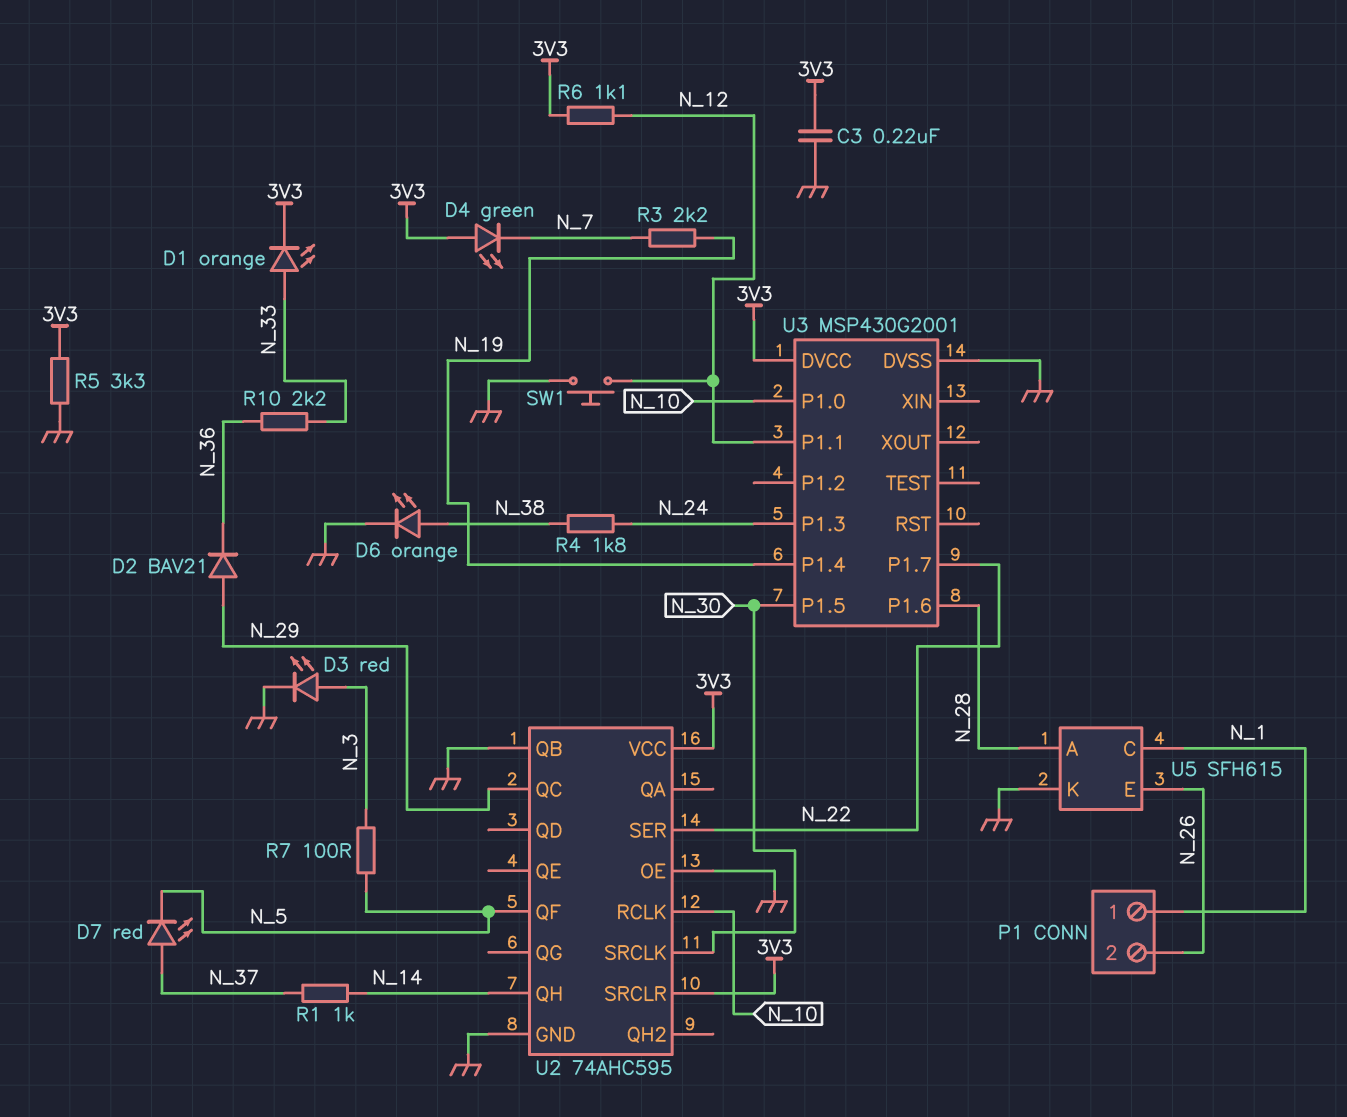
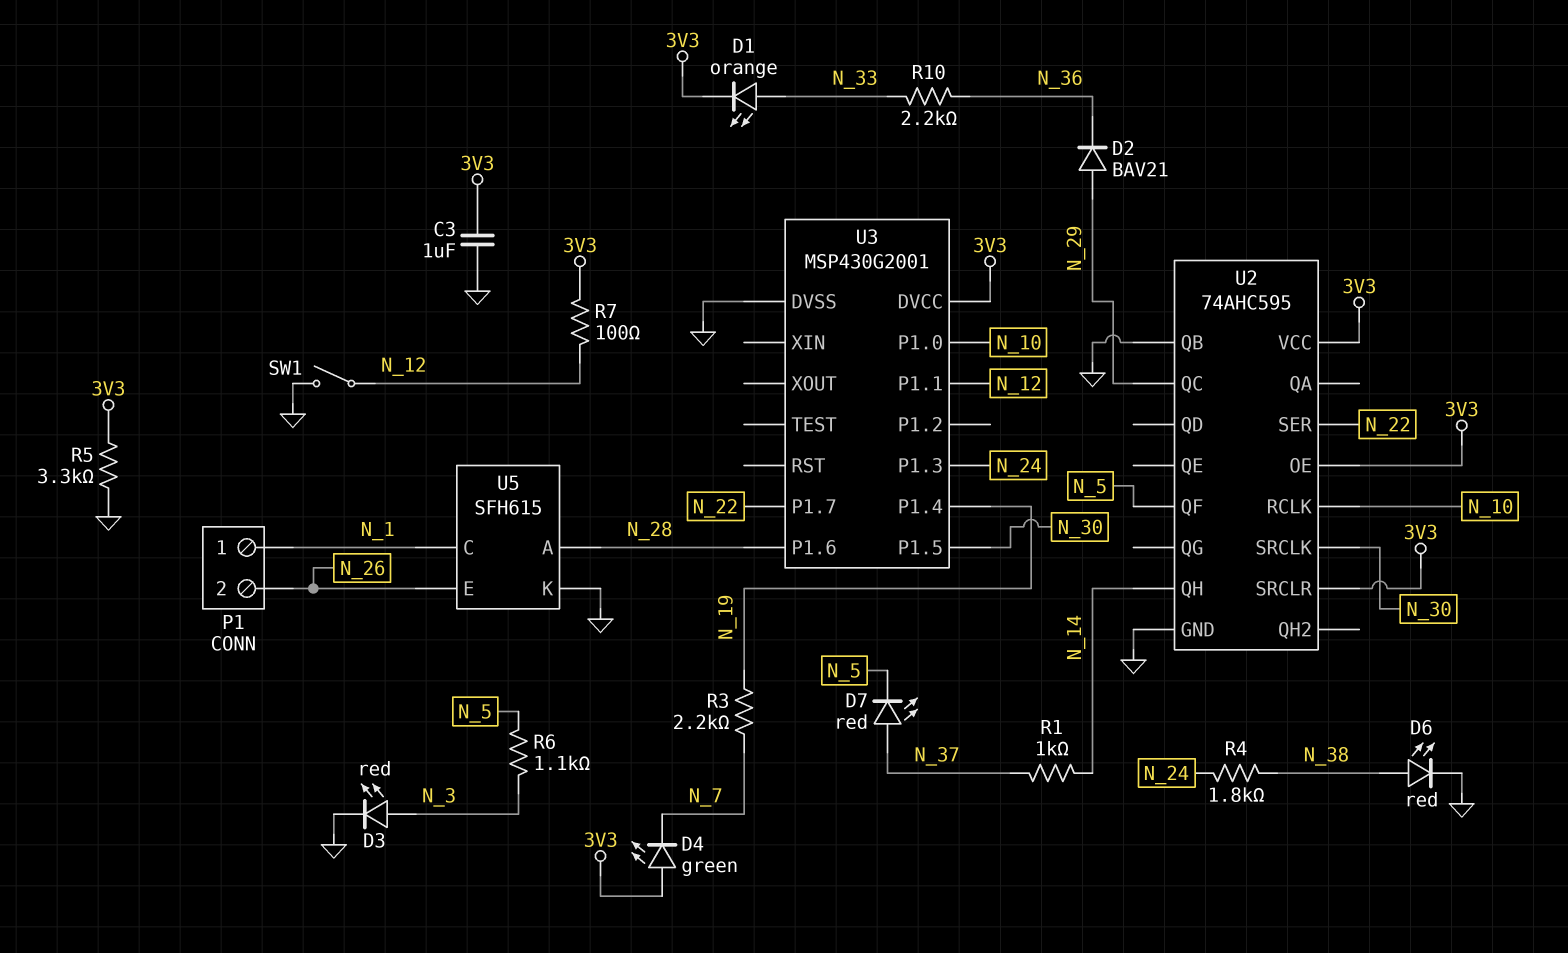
C3: 220nF (3V3, GND) -> 1uF (3V3, GND)
D6: LED orange (A N_38, K GND) -> LED red (A N_38, K GND)
R6: 1.1k (3V3, N_12) -> 1.1k (N_3, N_5)
R7: 100 (N_3, N_5) -> 100 (3V3, N_12)
SW1: button (GND, N_12) -> switch (GND, N_12)
U2 pin OE: GND -> 3V3

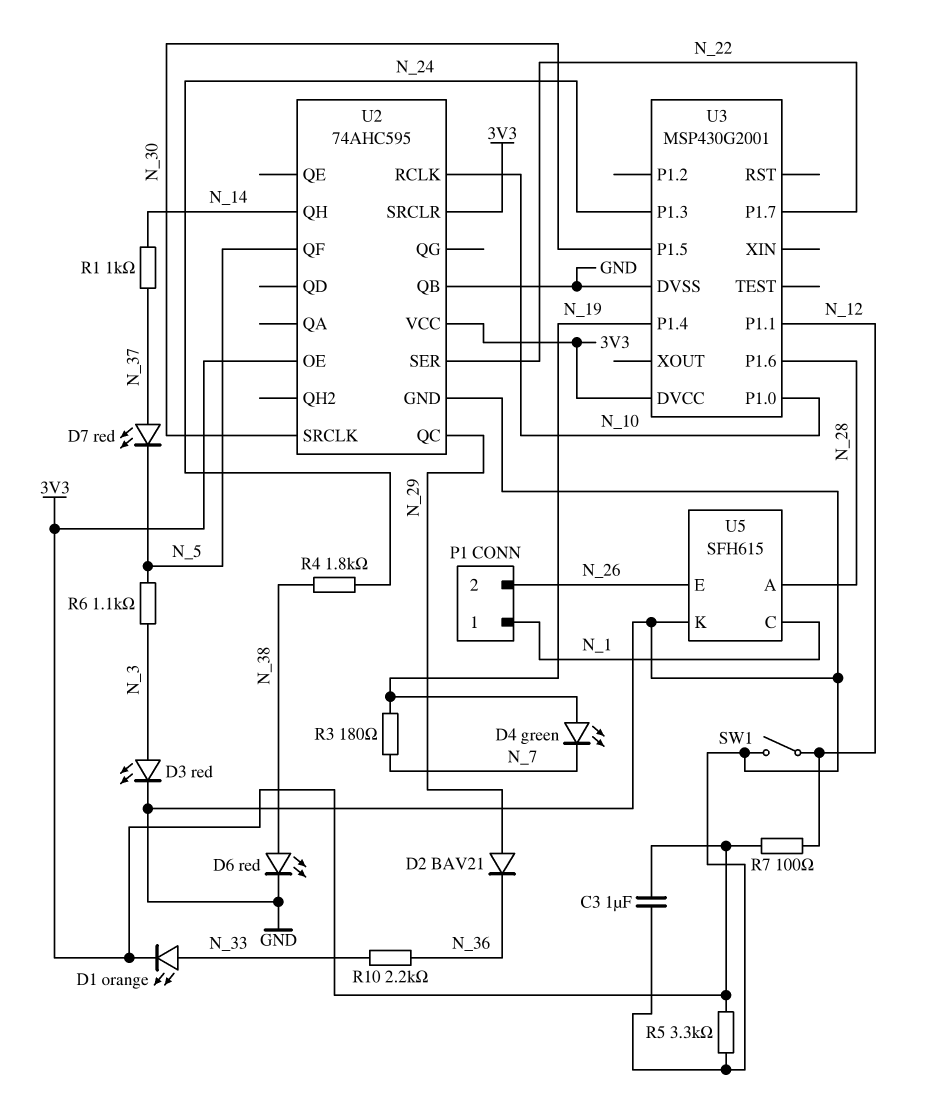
D4: LED green (A 3V3, K N_7) -> LED green (A N_19, K N_7)
R3: 2.2k (N_7, N_19) -> 180 (N_7, N_19)

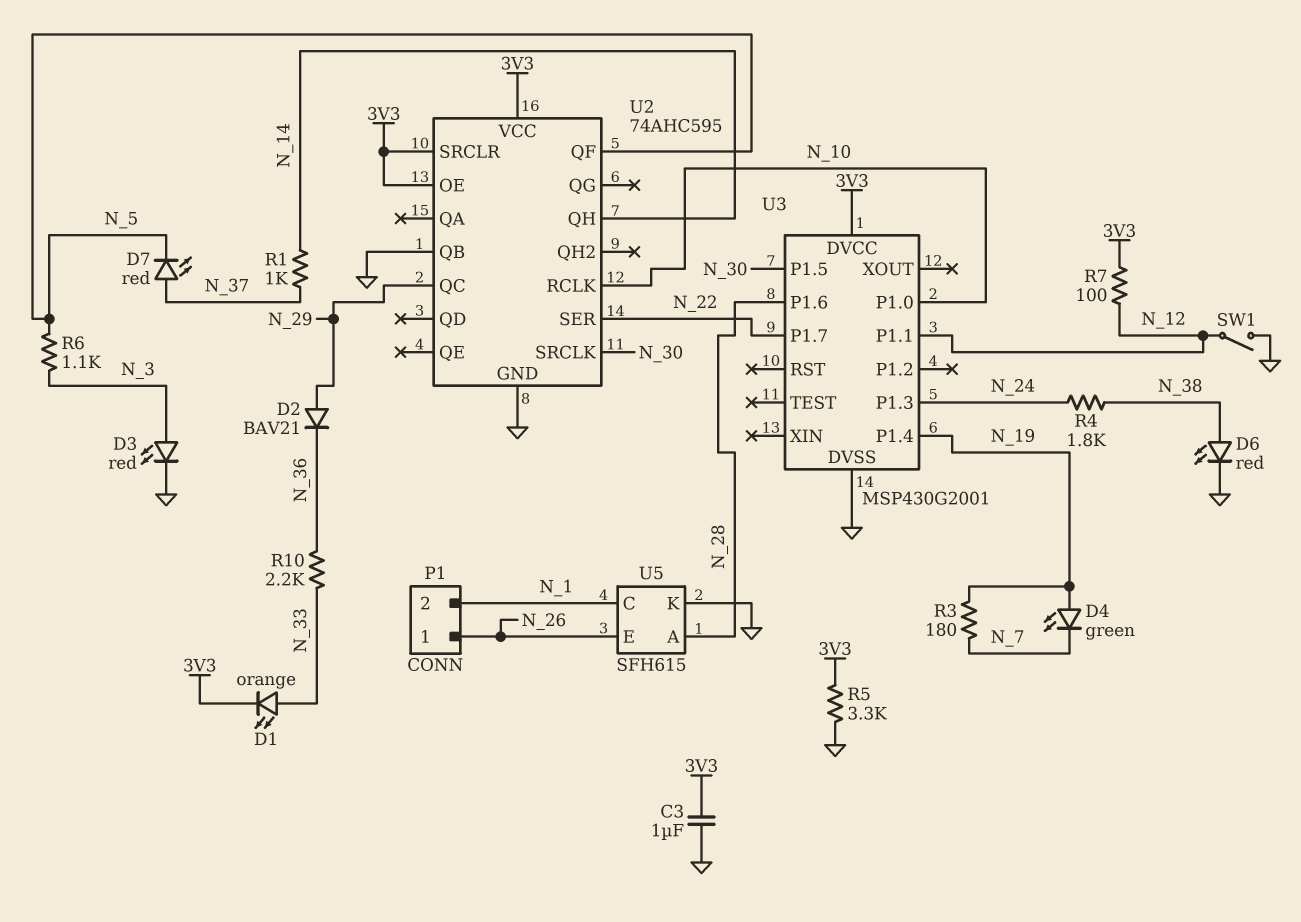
P1 pin 1: N_1 -> N_26
P1 pin 2: N_26 -> N_1

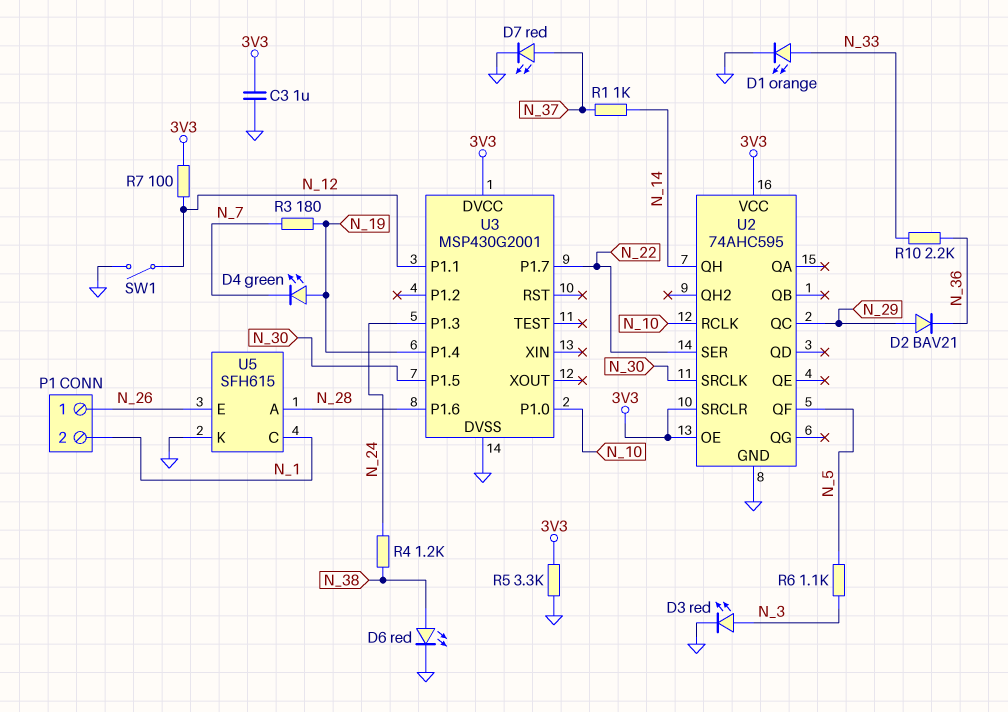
D1: LED orange (A N_33, K 3V3) -> LED orange (A N_33, K GND)
D7: LED red (A N_37, K N_5) -> LED red (A N_37, K GND)
R4: 1.8k (N_24, N_38) -> 1.2k (N_24, N_38)
U2 pin QB: GND -> none

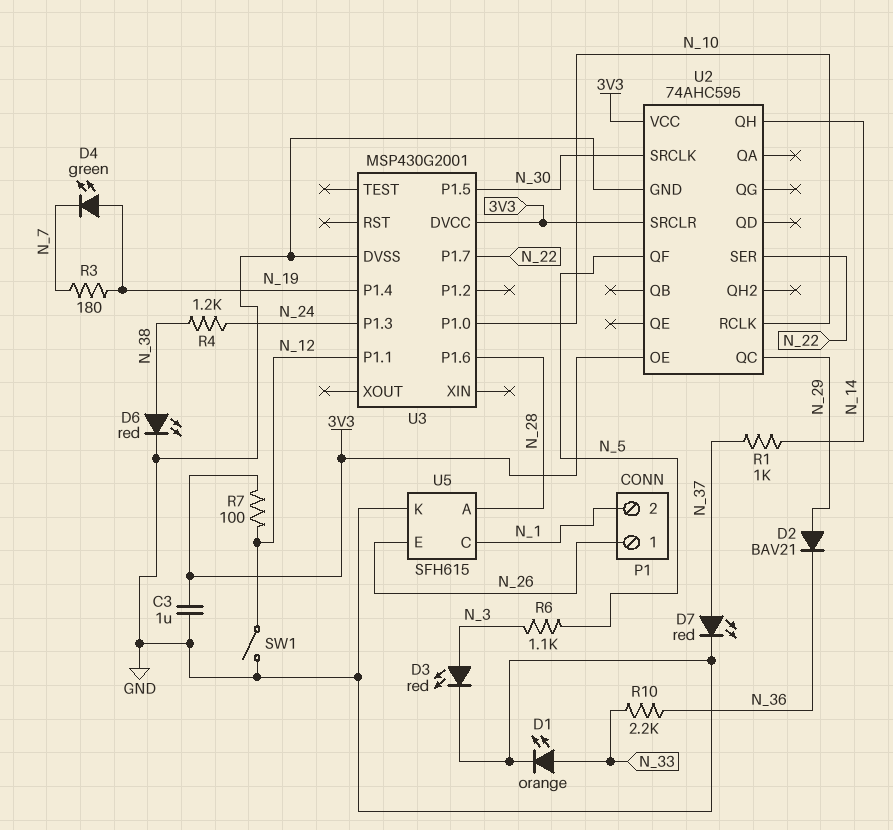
R5: 3.3k (3V3, GND) -> none

